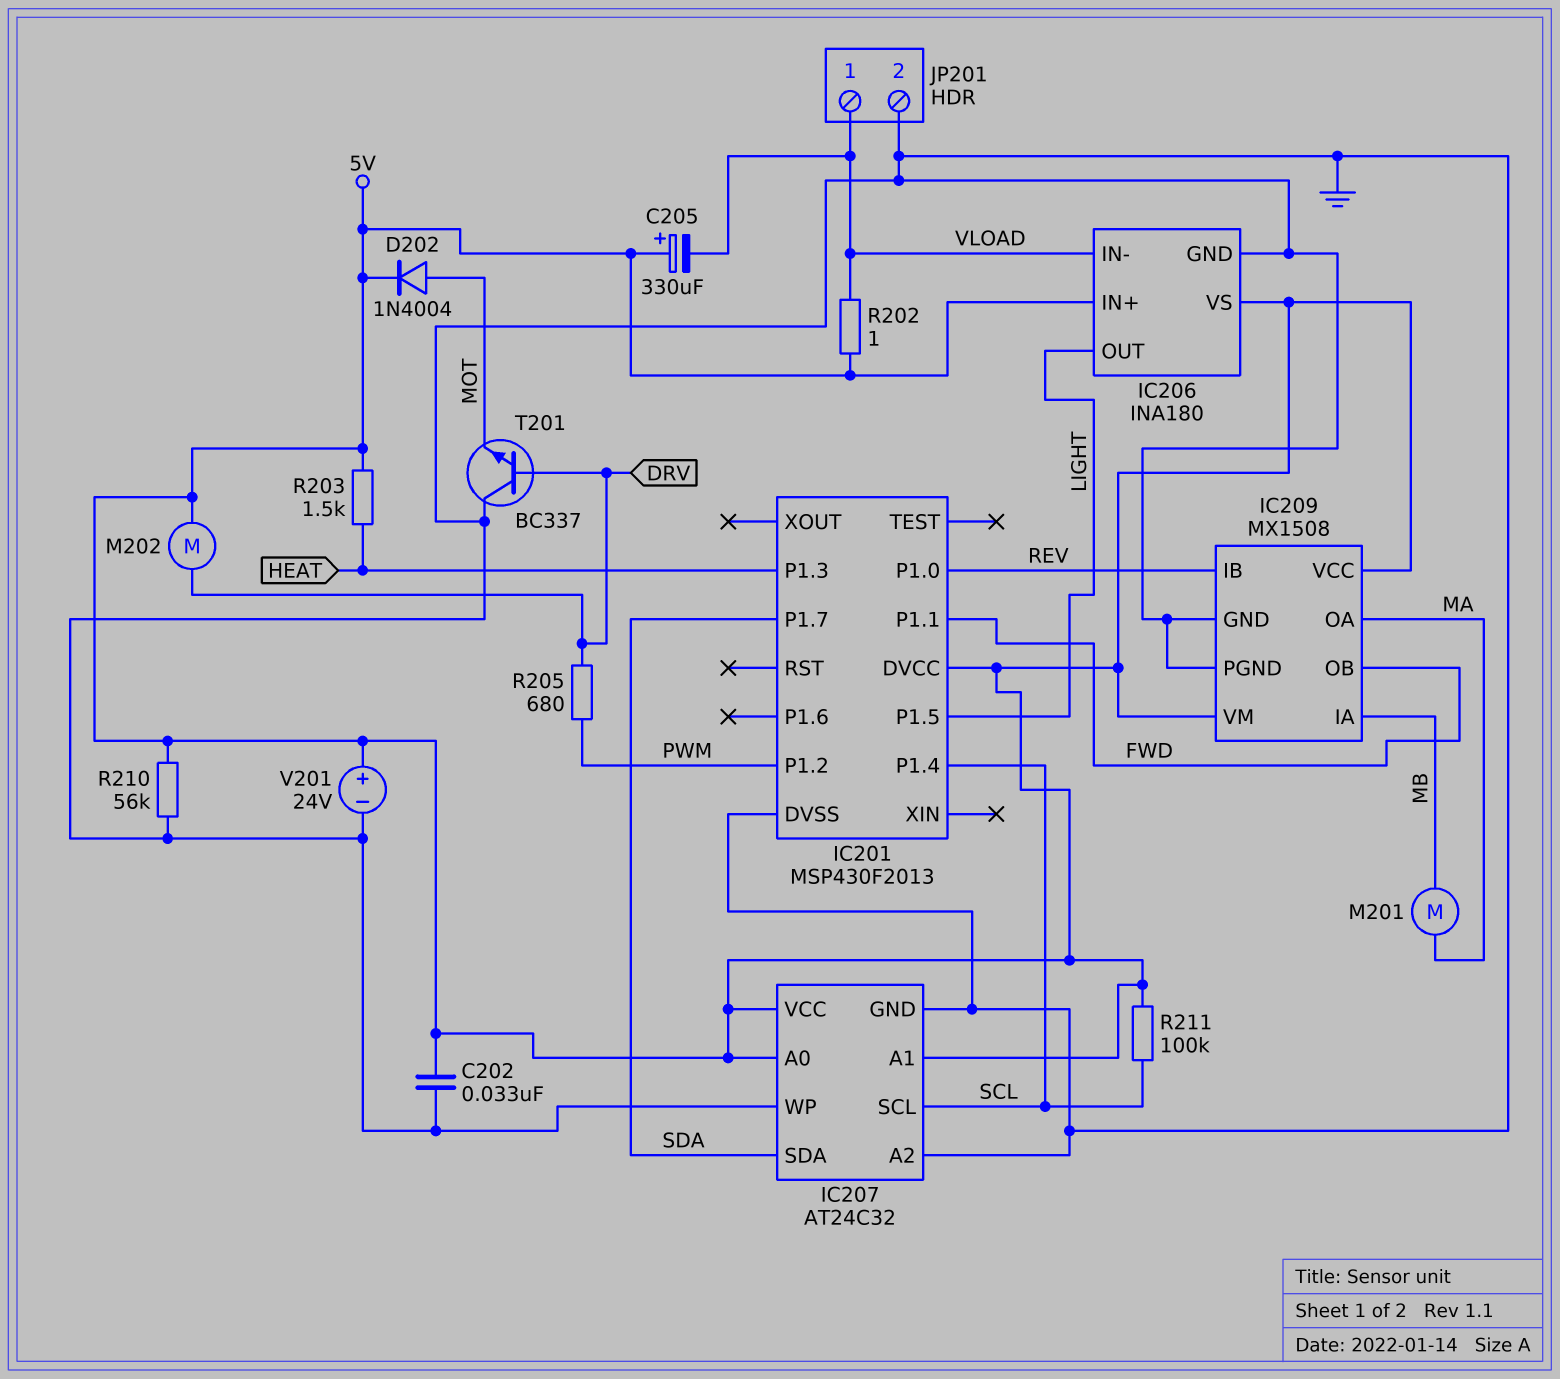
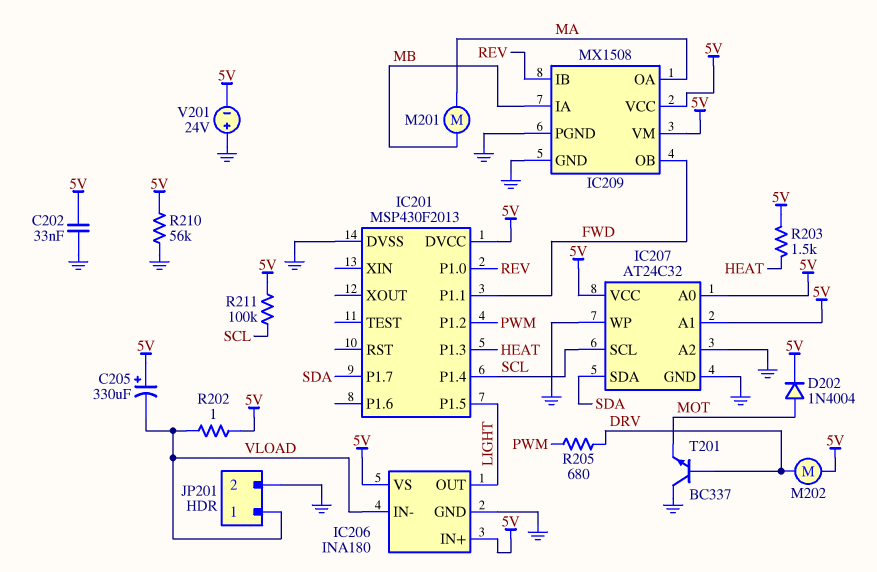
V201: 24V (plus 5V, minus GND) -> 24V (plus GND, minus 5V)

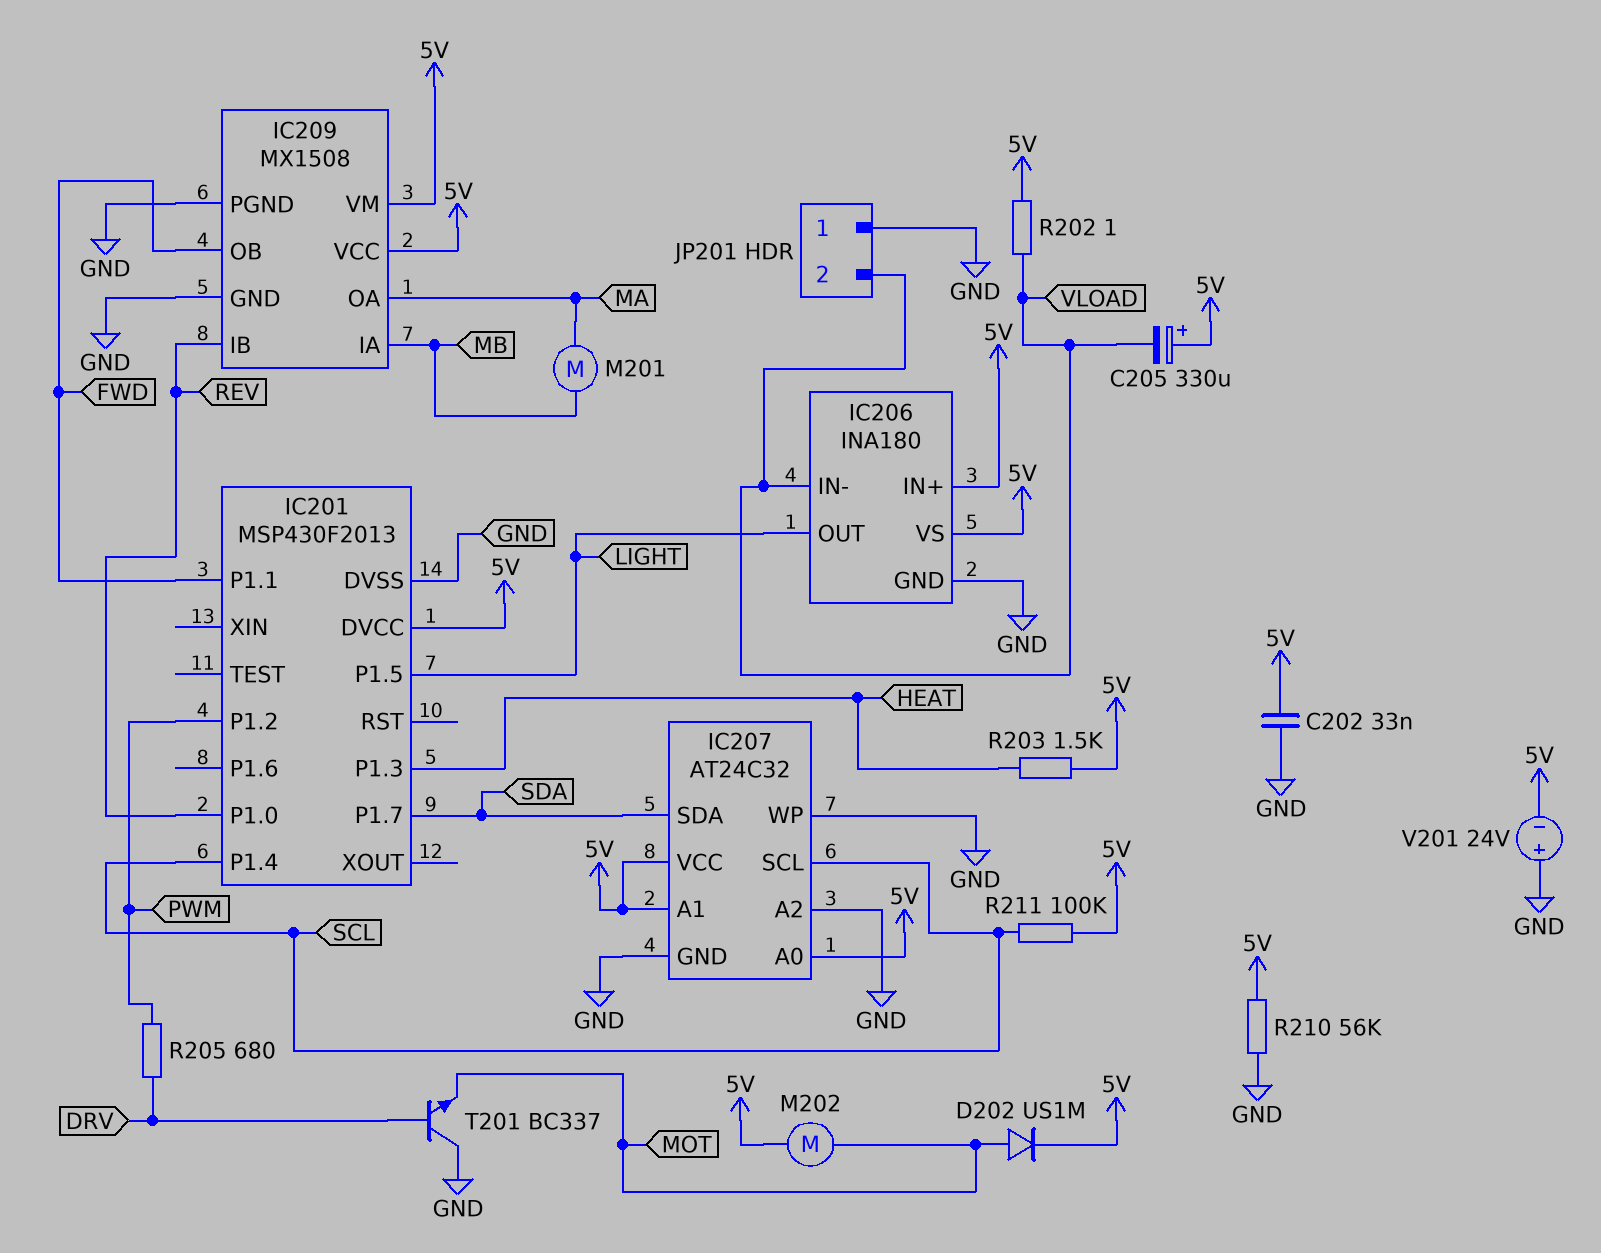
D202: diode 1N4004 (A MOT, K 5V) -> diode US1M (A MOT, K 5V)
JP201 pin 1: VLOAD -> GND
JP201 pin 2: GND -> VLOAD
M202: motor (5V, DRV) -> motor (5V, MOT)

